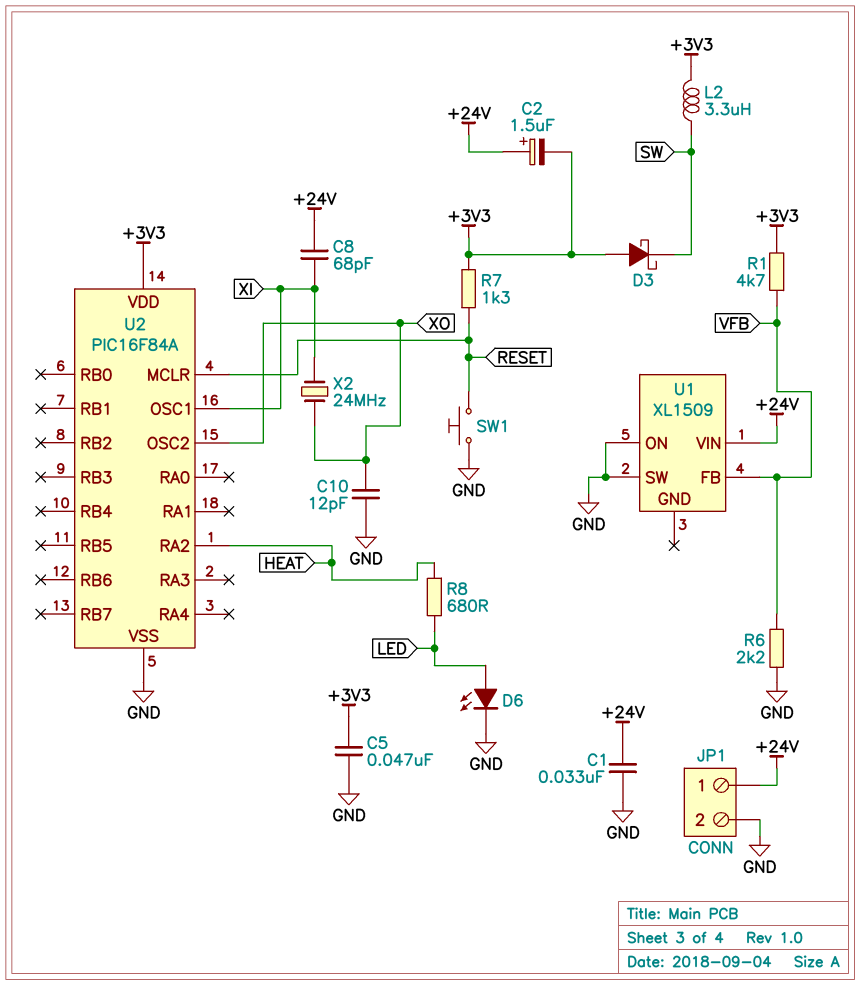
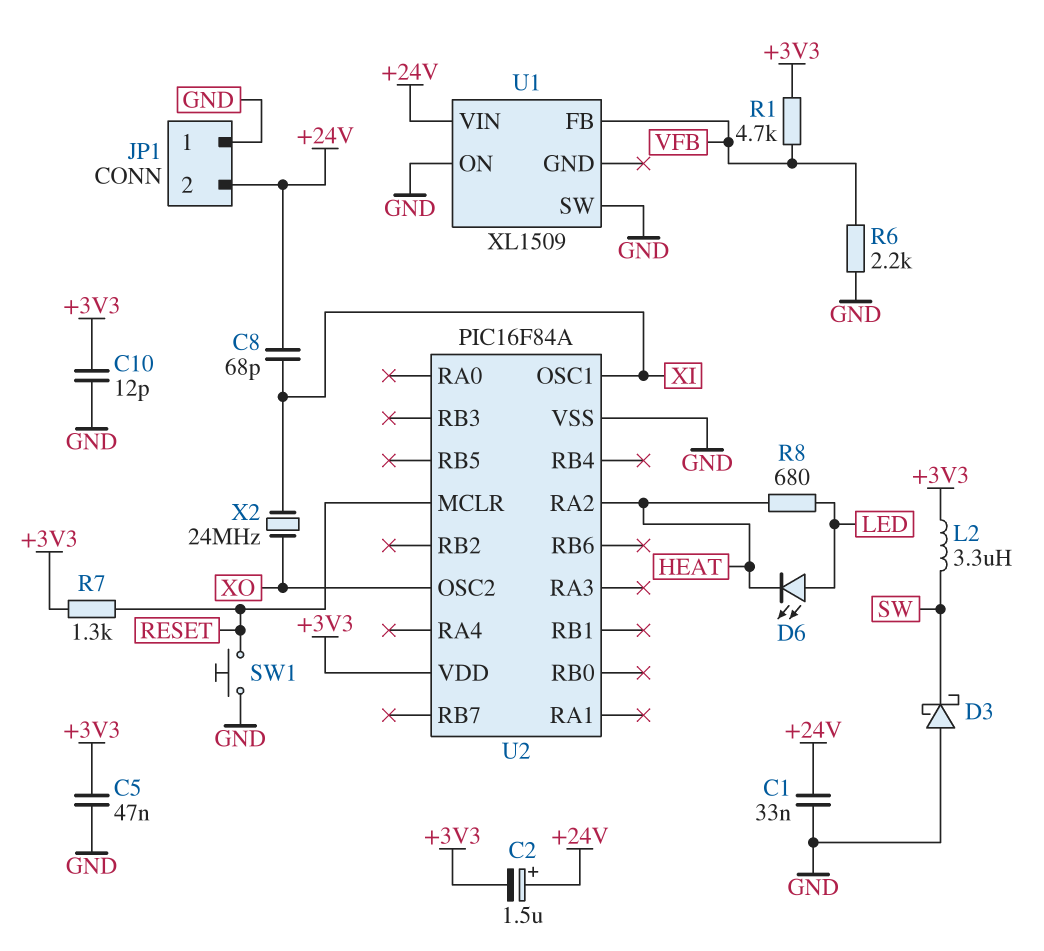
C10: 12pF (GND, XO) -> 12pF (+3V3, GND)
D3: schottky (A +3V3, K SW) -> schottky (A GND, K SW)
D6: LED (A LED, K GND) -> LED (A LED, K HEAT)
JP1 pin 1: +24V -> GND
JP1 pin 2: GND -> +24V

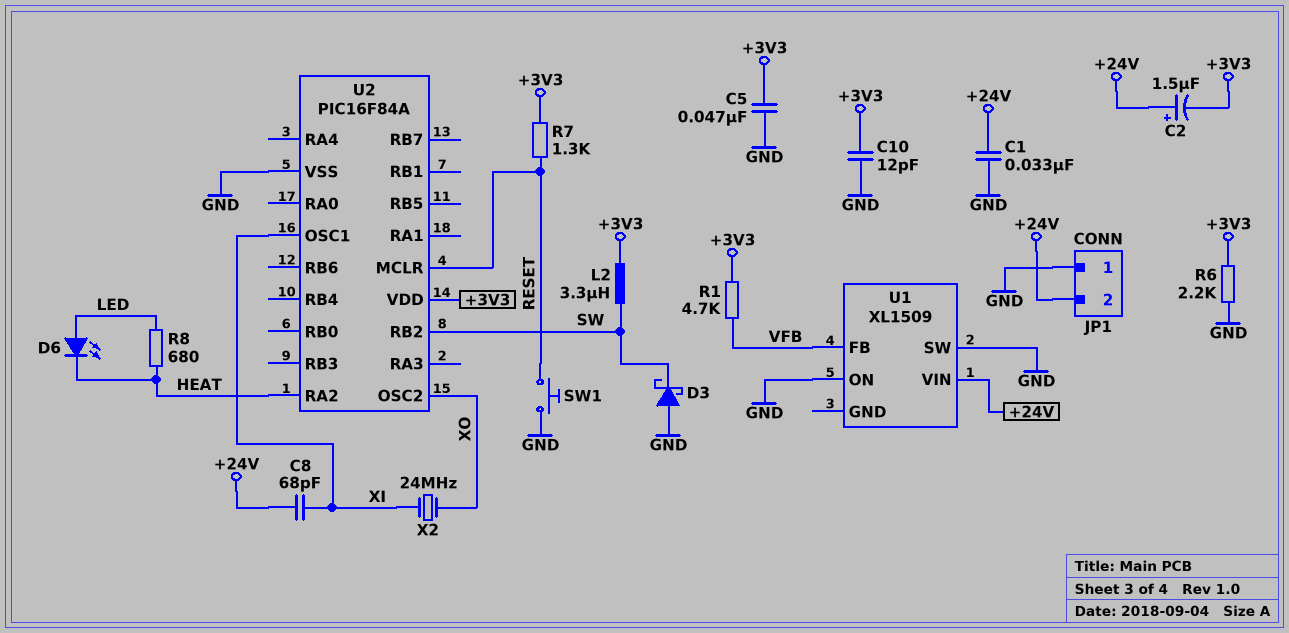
R6: 2.2k (GND, VFB) -> 2.2k (+3V3, GND)
U2 pin RB2: none -> SW

